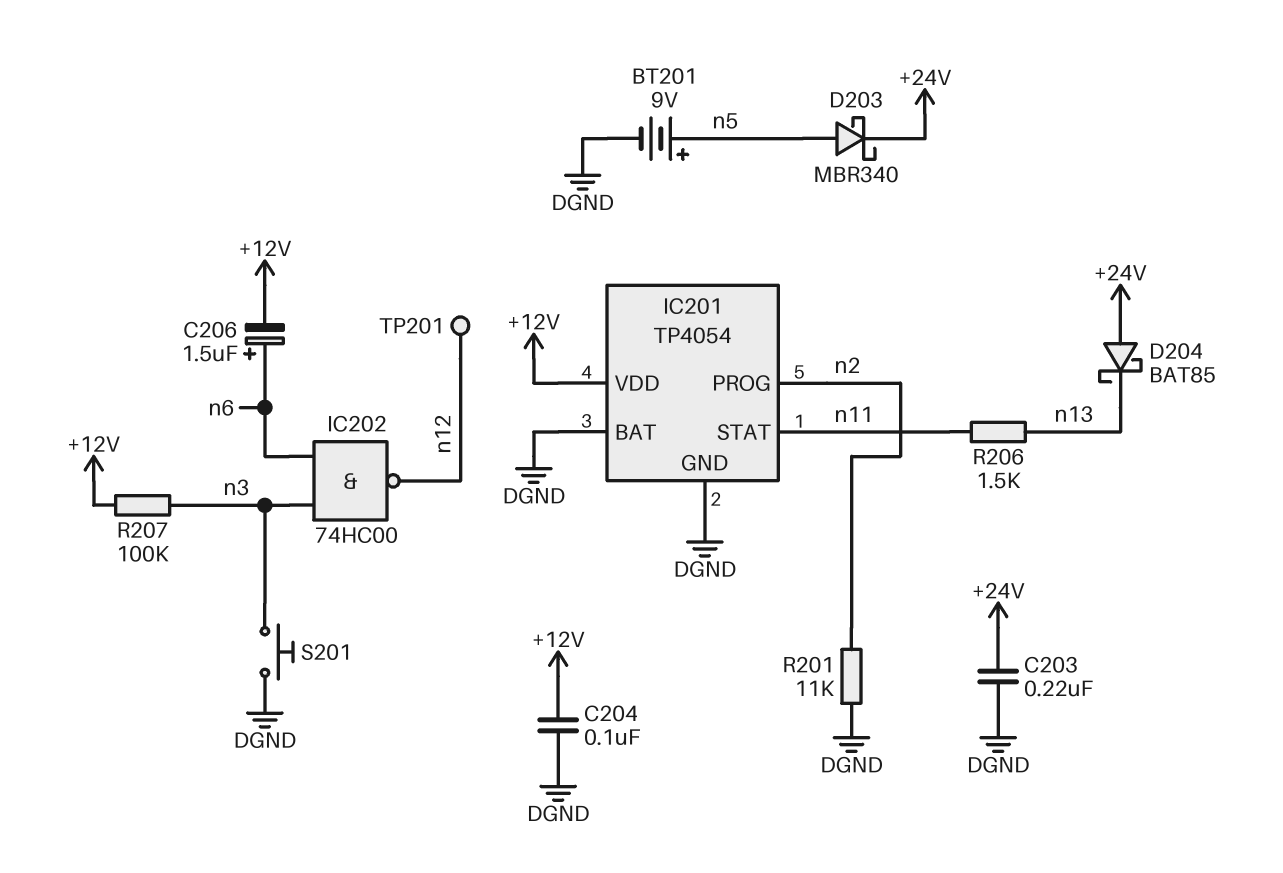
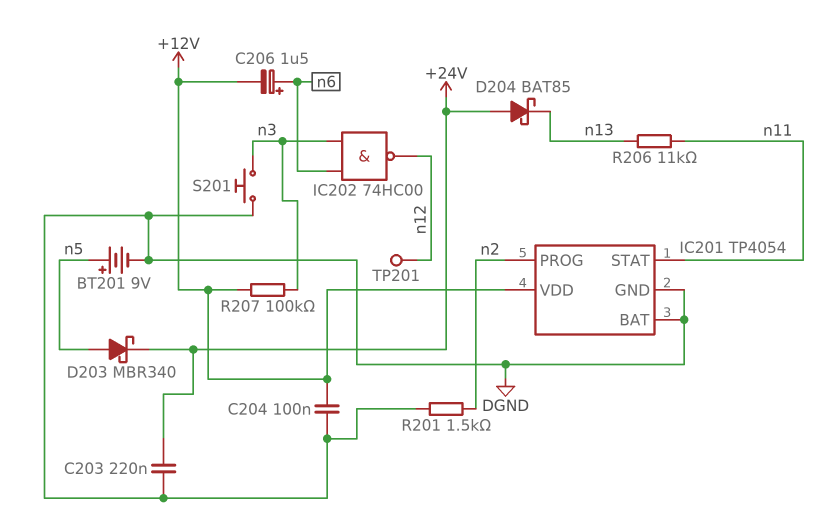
R201: 11k (DGND, n2) -> 1.5k (DGND, n2)
R206: 1.5k (n11, n13) -> 11k (n11, n13)

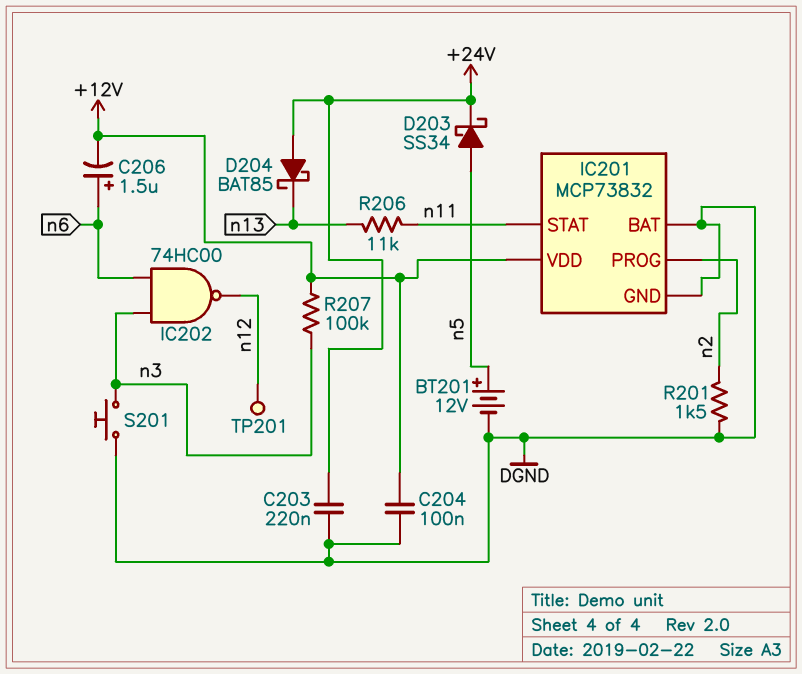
BT201: 9V (plus n5, minus DGND) -> 12V (plus n5, minus DGND)
D203: schottky MBR340 (A n5, K +24V) -> schottky SS34 (A n5, K +24V)
IC201: TP4054 -> MCP73832

